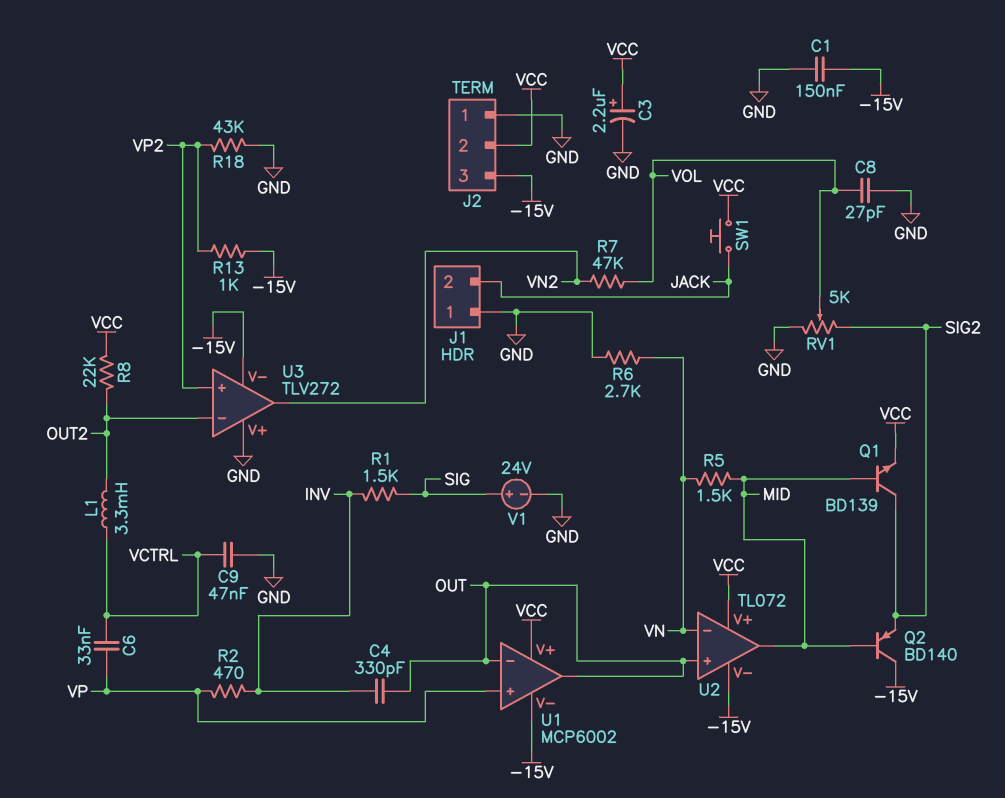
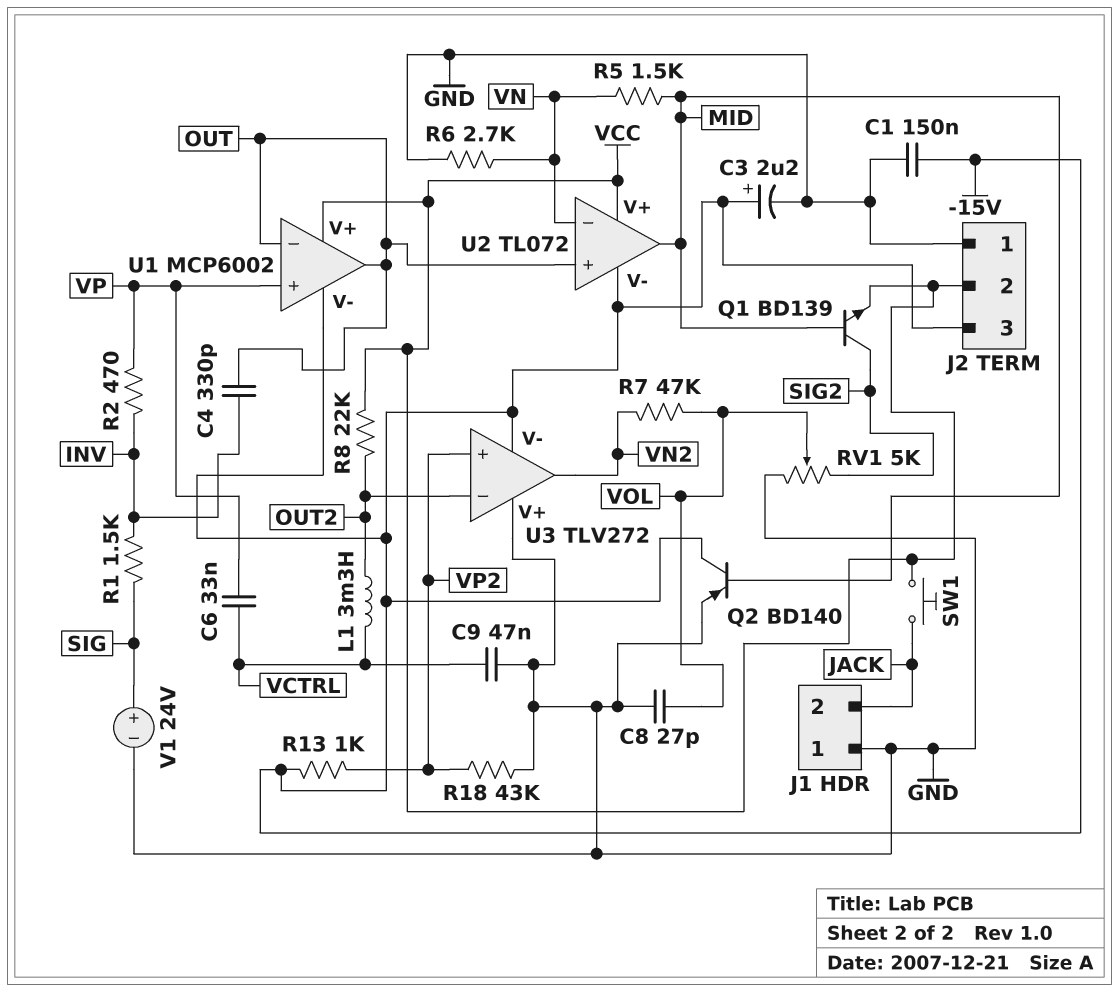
C3: 2.2uF (plus VCC, minus GND) -> 2.2uF (plus -15V, minus GND)
Q2: PNP BD140 (B MID, C -15V, E SIG2) -> PNP BD140 (B MID, C -15V, E GND)

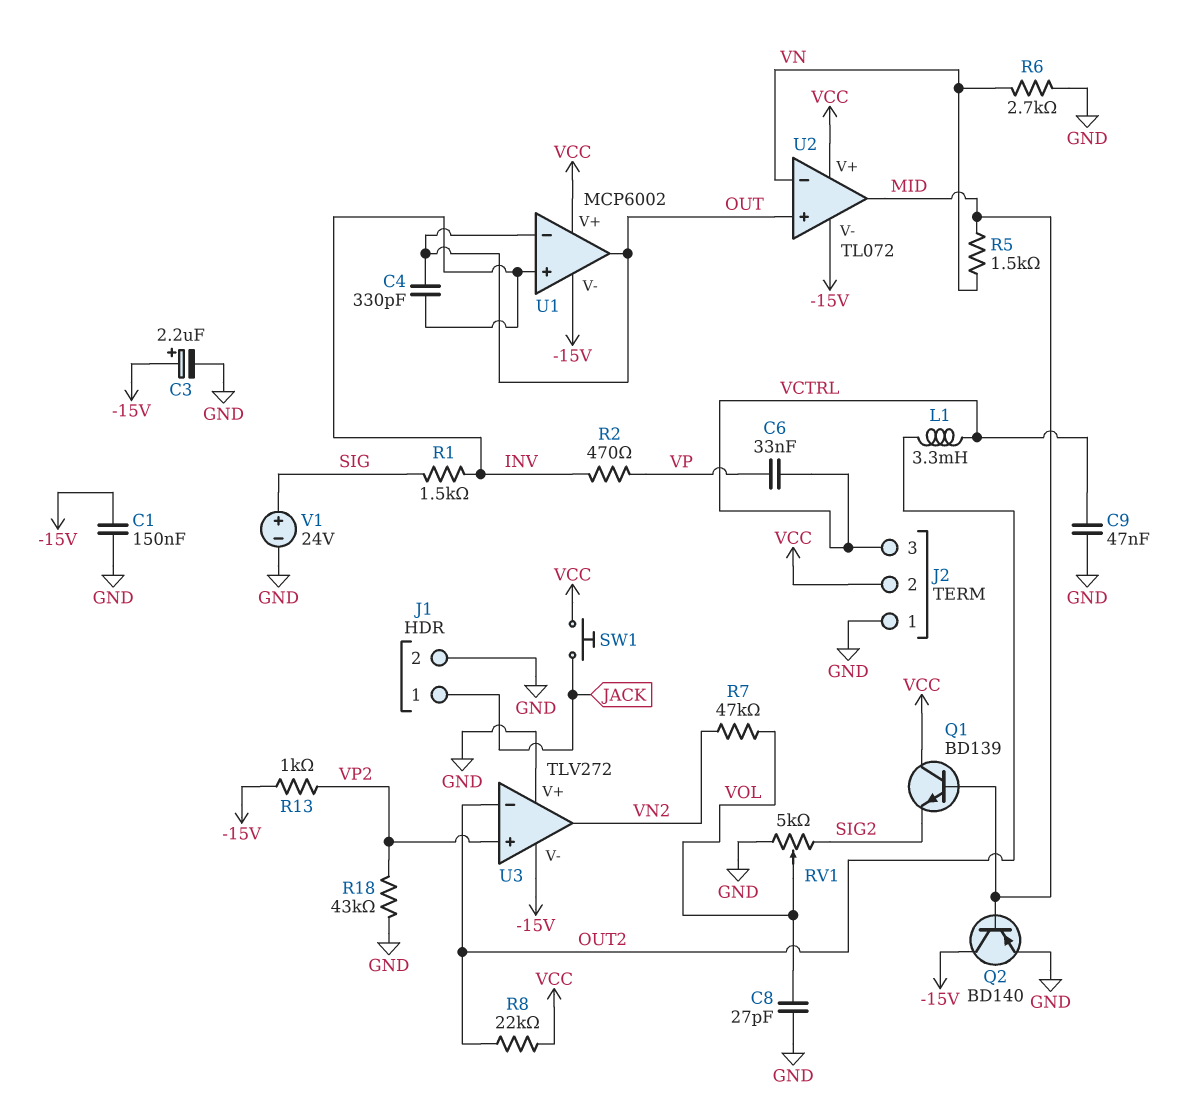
J1 pin 1: GND -> JACK
J1 pin 2: JACK -> GND
J2 pin 3: -15V -> VCTRL
Q1: NPN BD139 (B MID, C SIG2, E VCC) -> NPN BD139 (B MID, C VCC, E SIG2)
U1 pin in+: VP -> INV

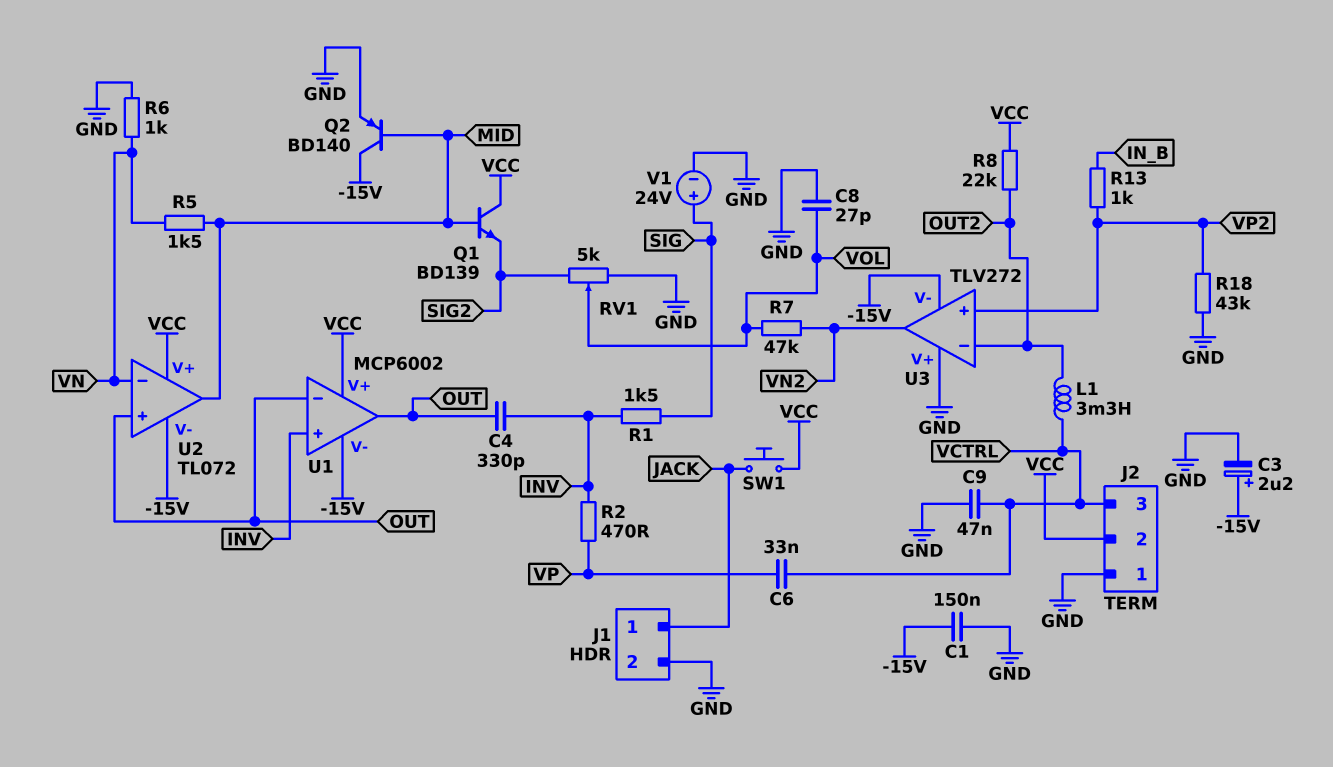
R6: 2.7k (GND, VN) -> 1k (GND, VN)
R13: 1k (-15V, VP2) -> 1k (IN_B, VP2)

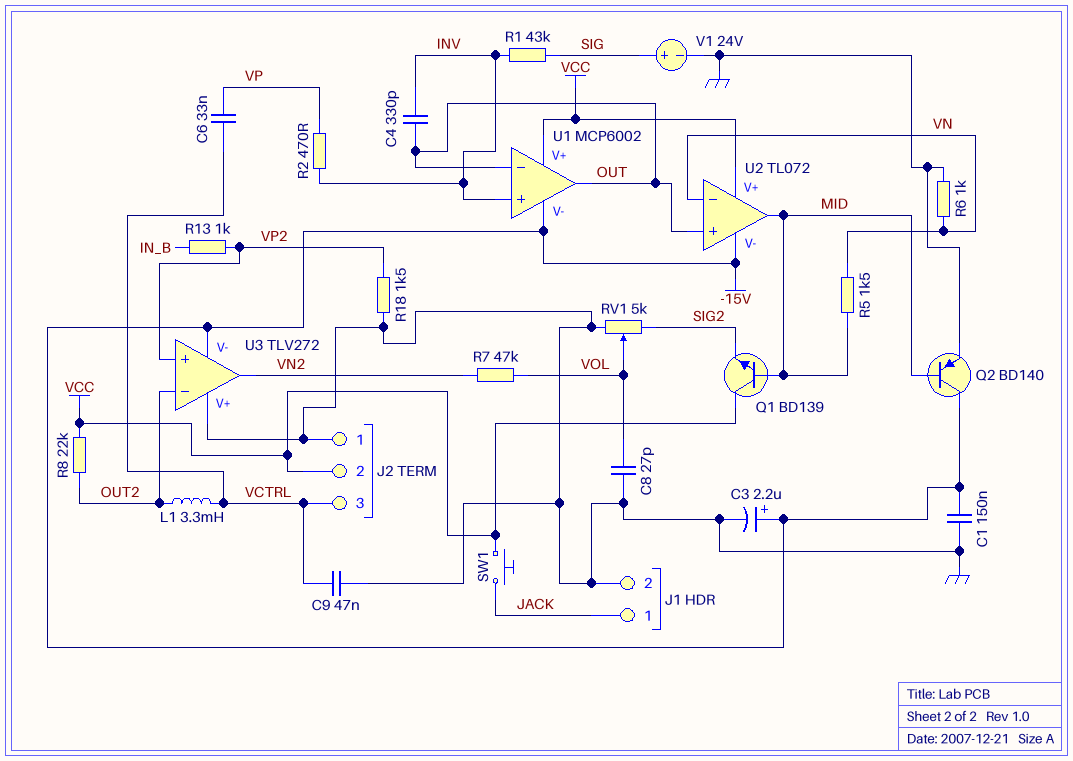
R1: 1.5k (INV, SIG) -> 43k (INV, SIG)
R18: 43k (GND, VP2) -> 1.5k (GND, VP2)

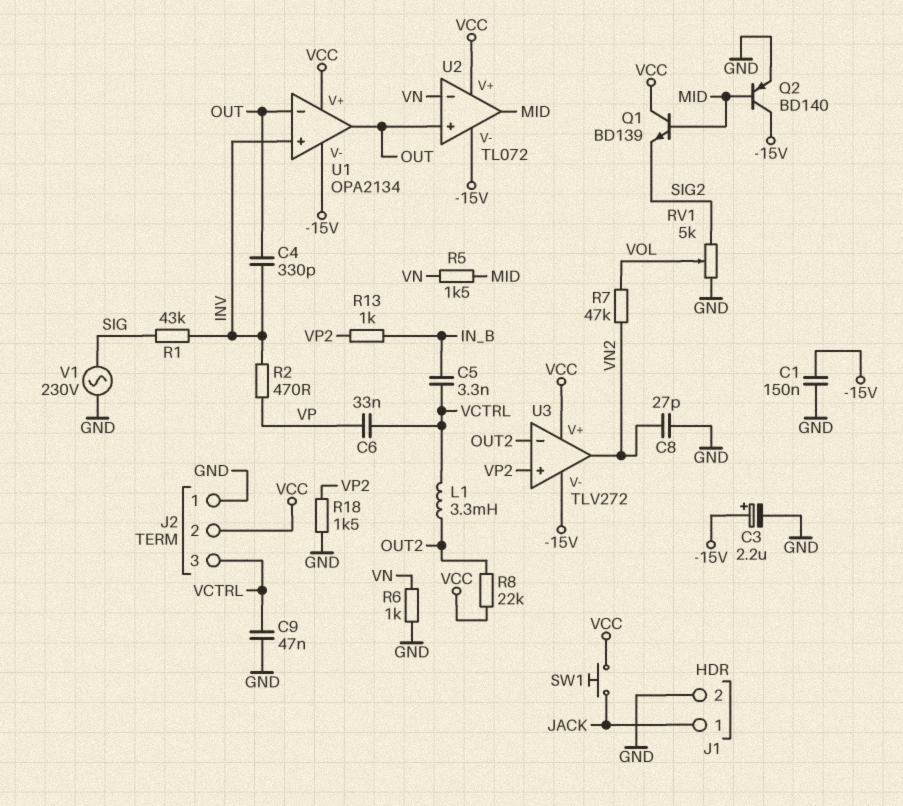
C5: none -> 3.3nF (IN_B, VCTRL)
C8: 27pF (GND, VOL) -> 27pF (GND, VN2)
U1: MCP6002 -> OPA2134
U3 pin V+: GND -> VCC
V1: 24V (plus SIG, minus GND) -> AC 230V (GND, SIG)

